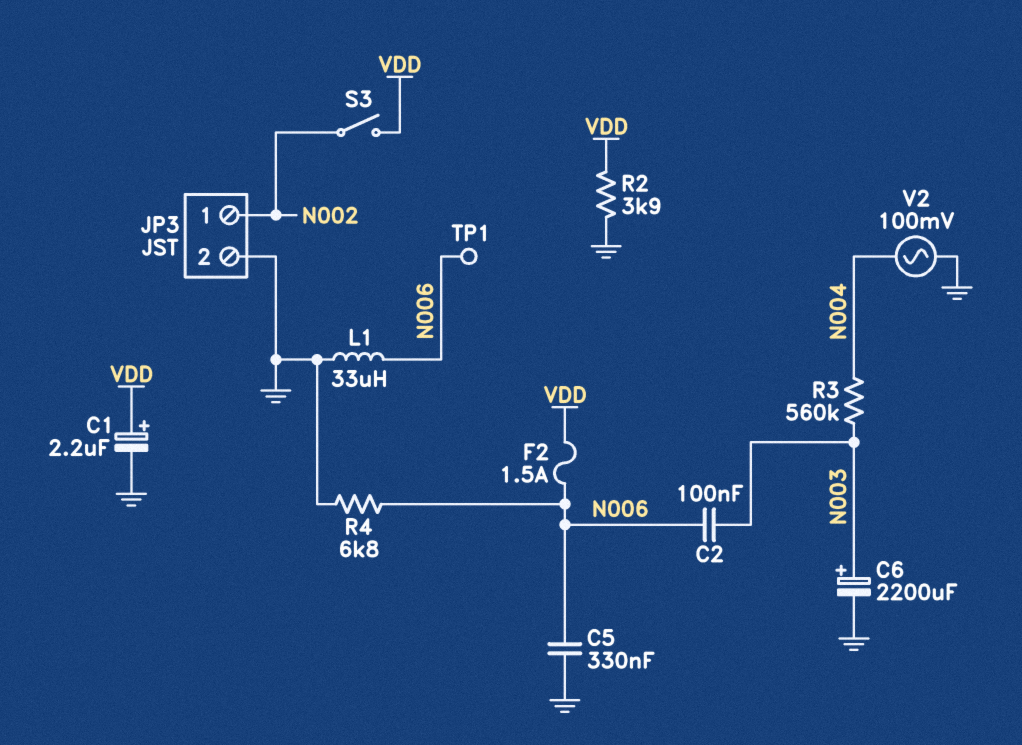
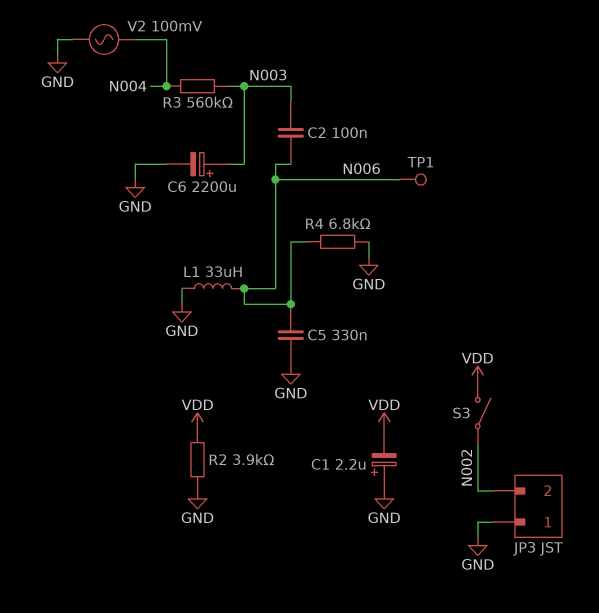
C1: 2.2uF (plus VDD, minus GND) -> 2.2uF (plus GND, minus VDD)
F2: 1.5A (N006, VDD) -> none
JP3 pin 1: N002 -> GND
JP3 pin 2: GND -> N002

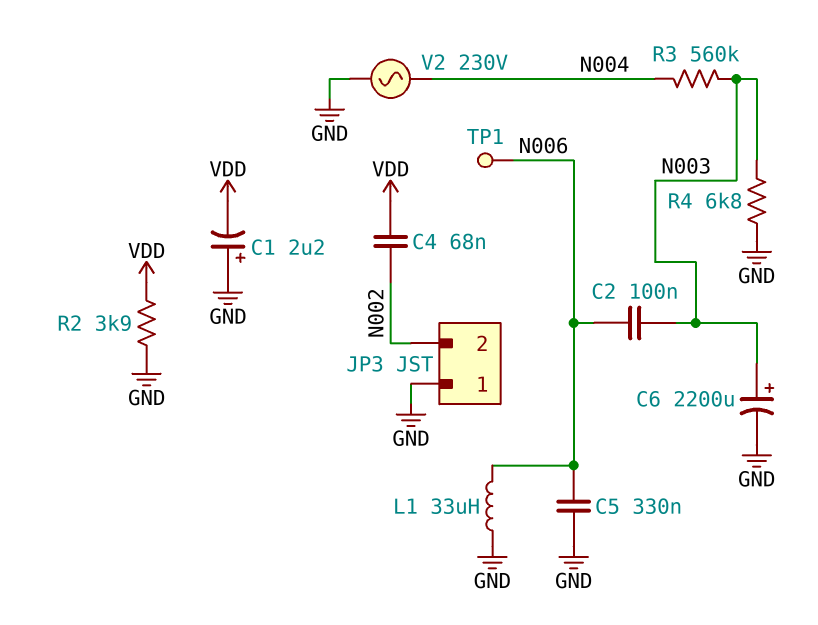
C4: none -> 68nF (N002, VDD)
R4: 6.8k (GND, N006) -> 6.8k (GND, N003)
S3: switch (N002, VDD) -> none
V2: AC 100mV (GND, N004) -> AC 230V (GND, N004)

